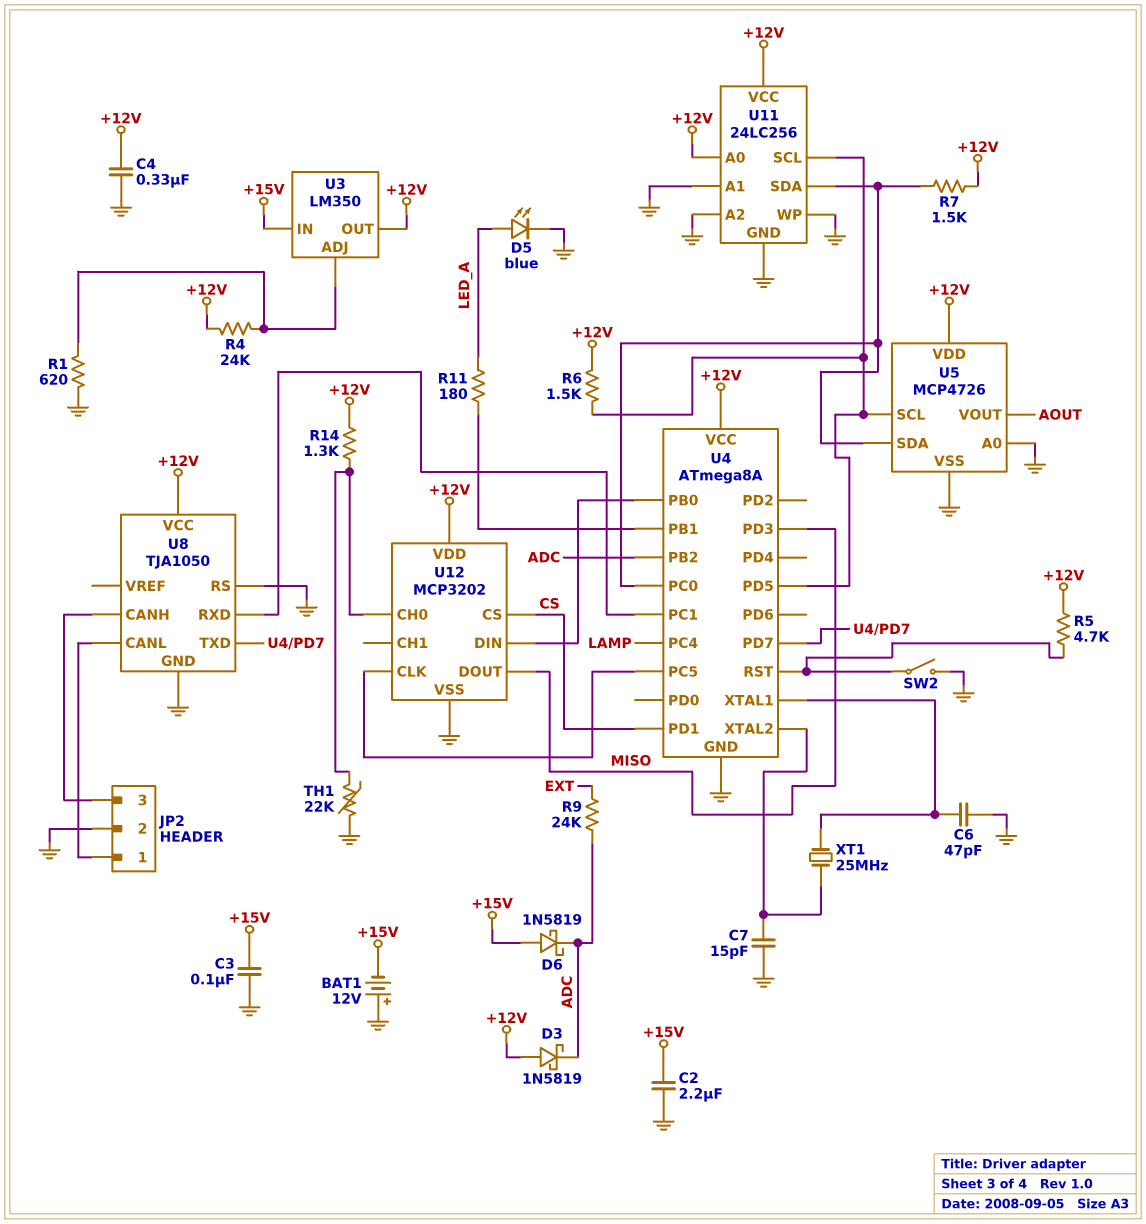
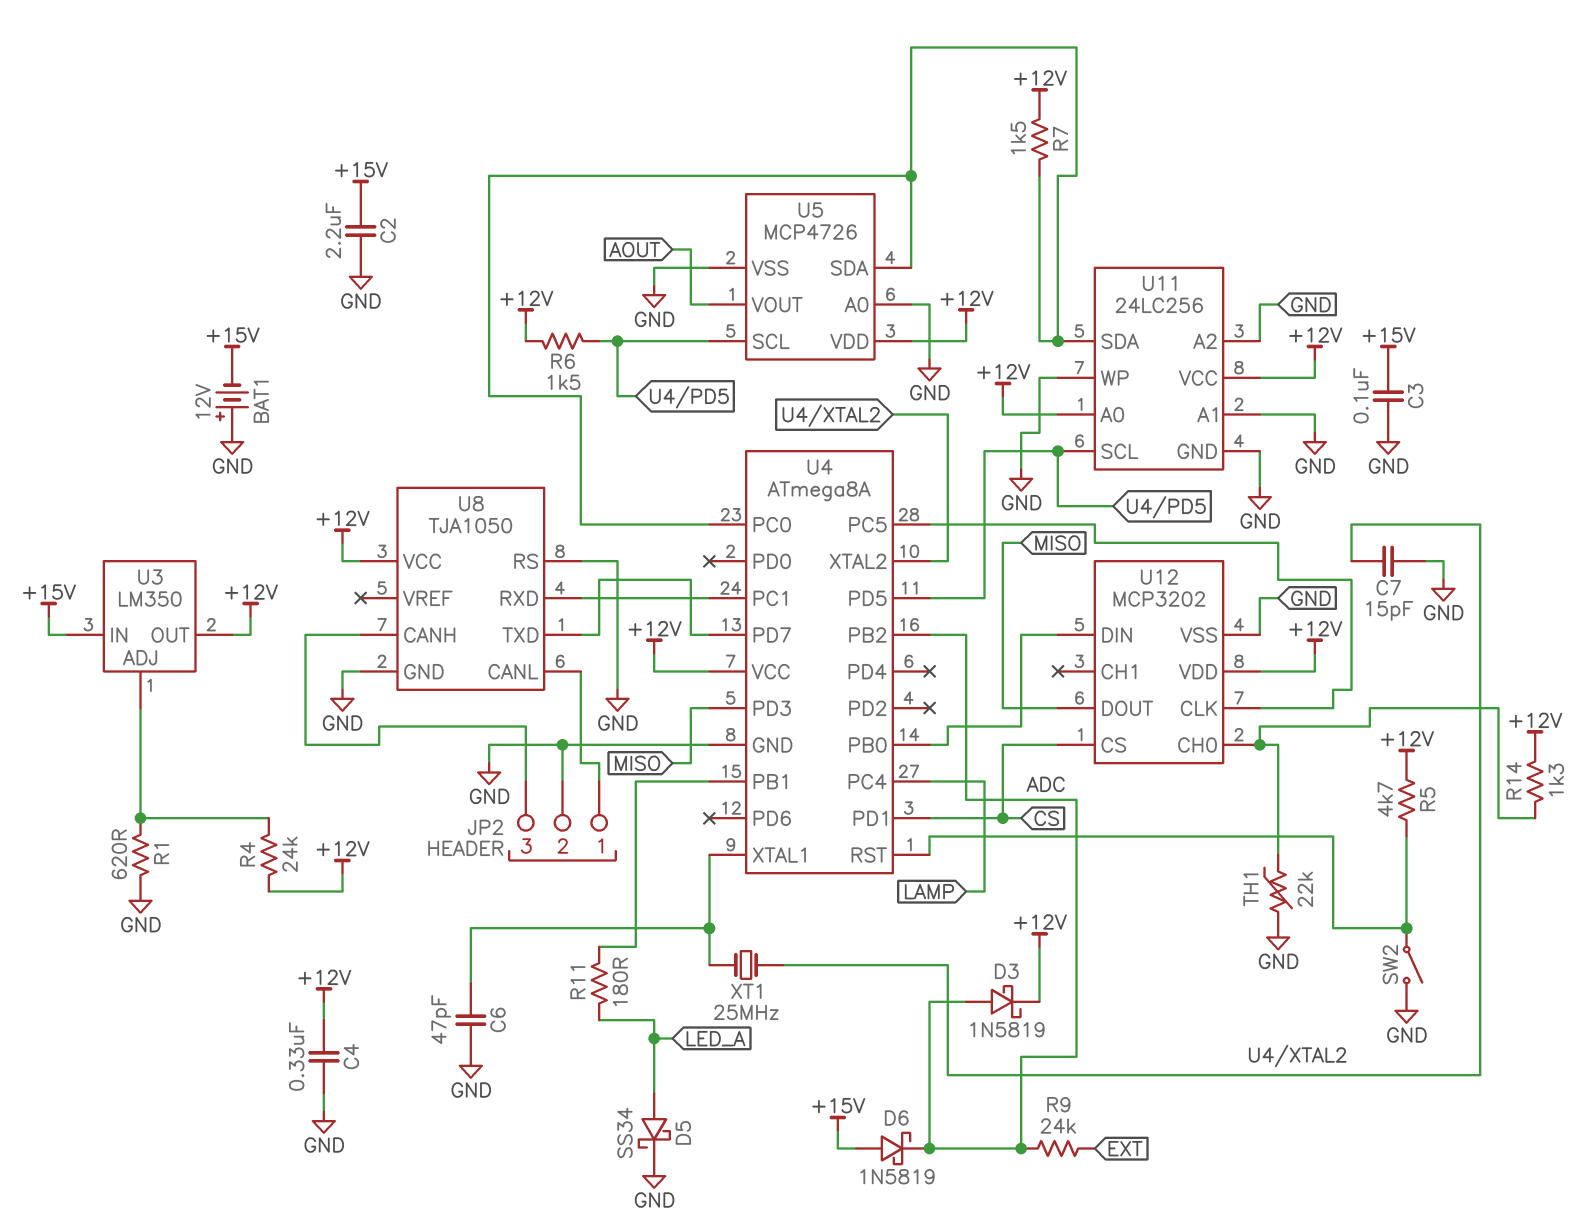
D3: schottky 1N5819 (A +12V, K ADC) -> schottky 1N5819 (A ADC, K +12V)
D5: LED blue (A LED_A, K GND) -> schottky SS34 (A LED_A, K GND)

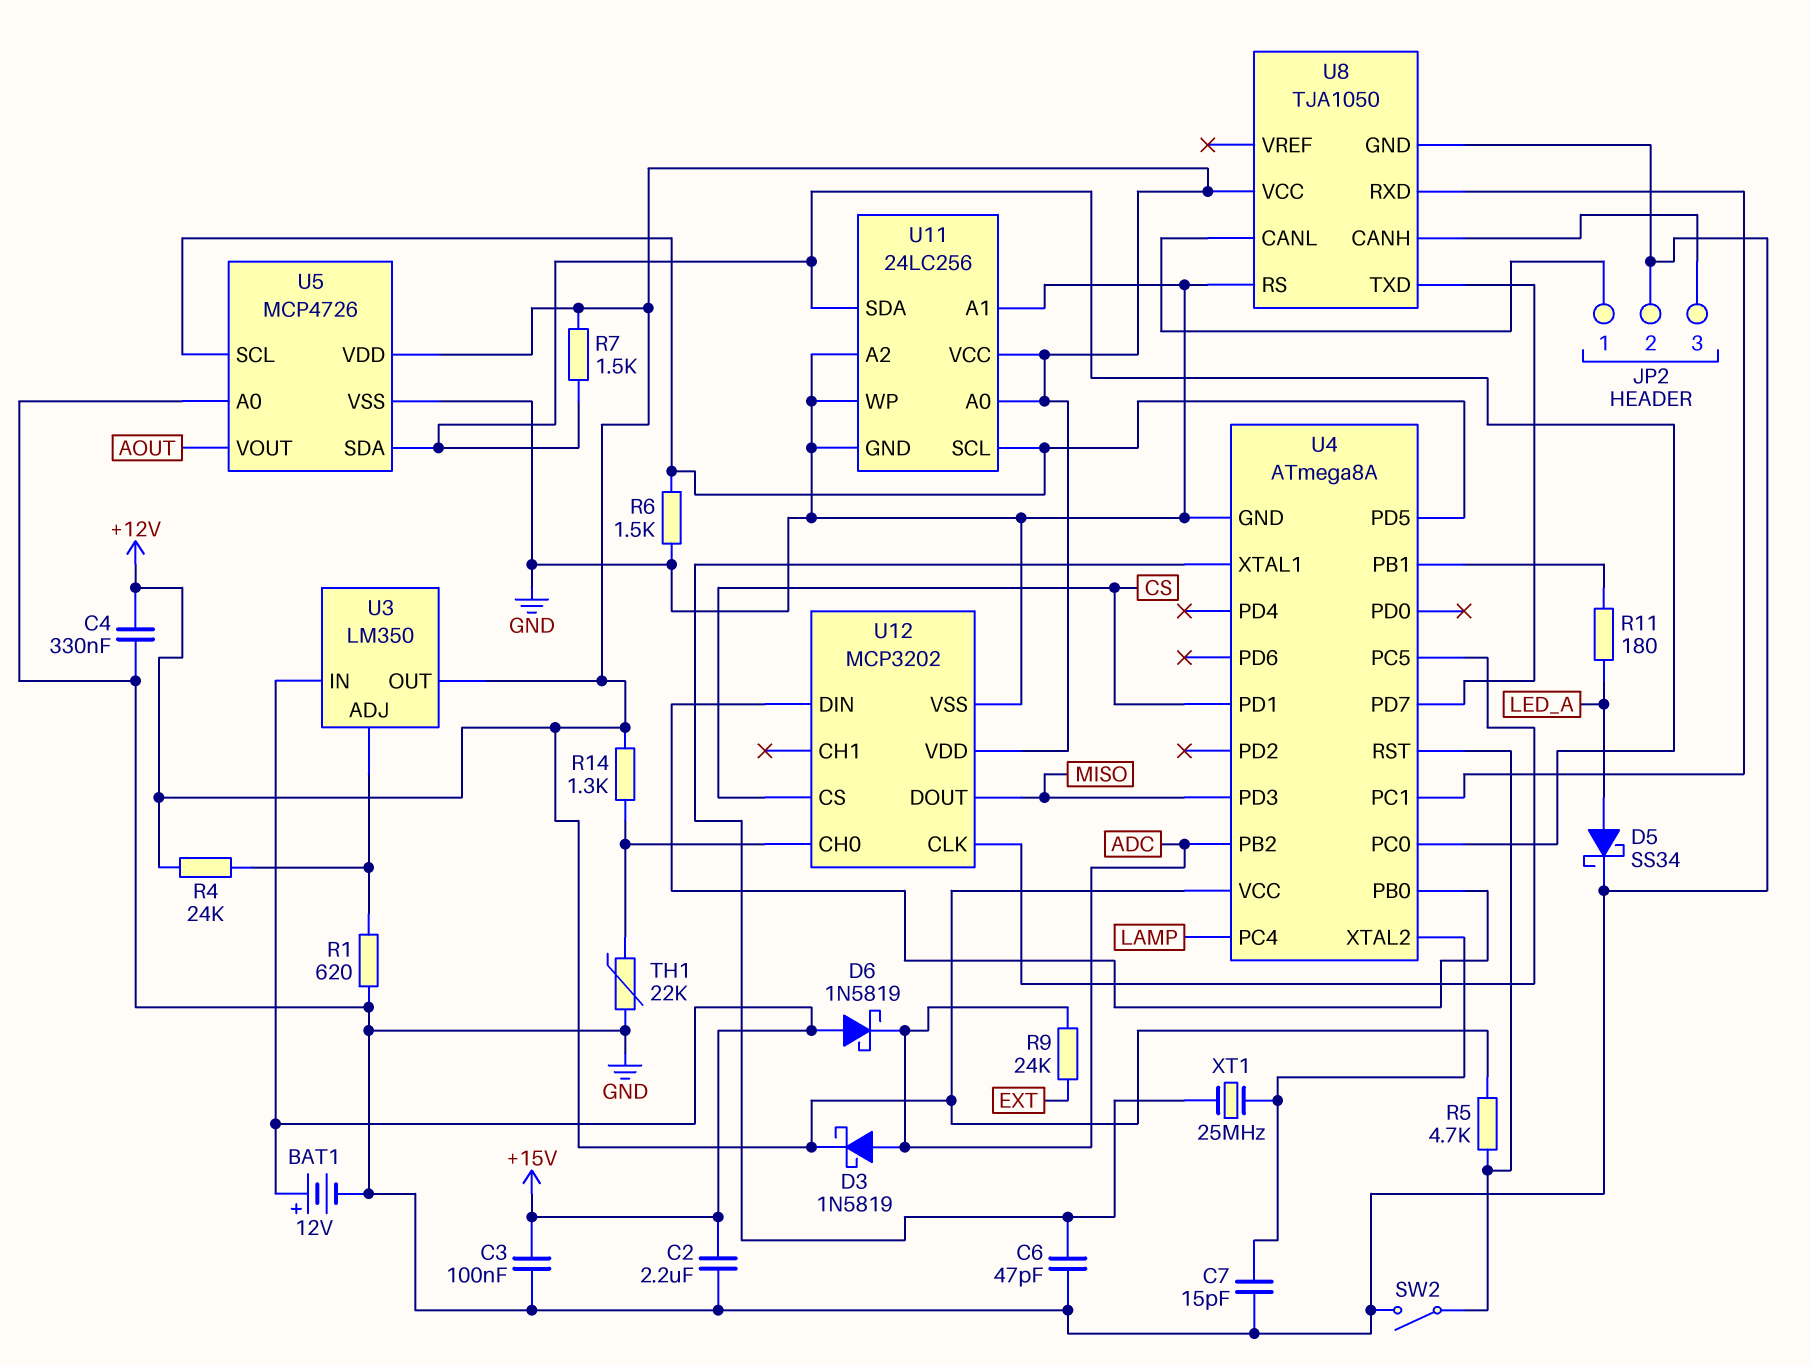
BAT1: 12V (plus GND, minus +15V) -> 12V (plus +15V, minus GND)
R6: 1.5k (+12V, U4/PD5) -> 1.5k (GND, U4/PD5)

